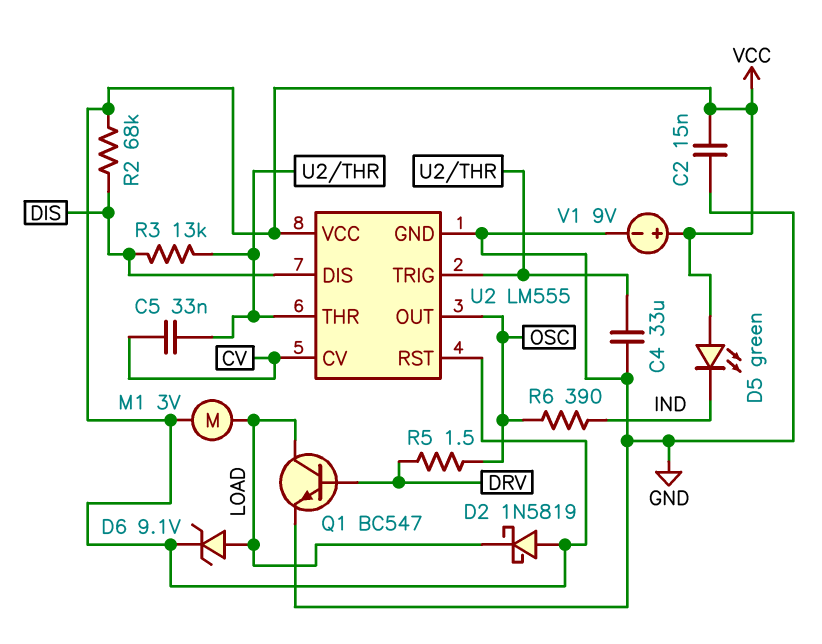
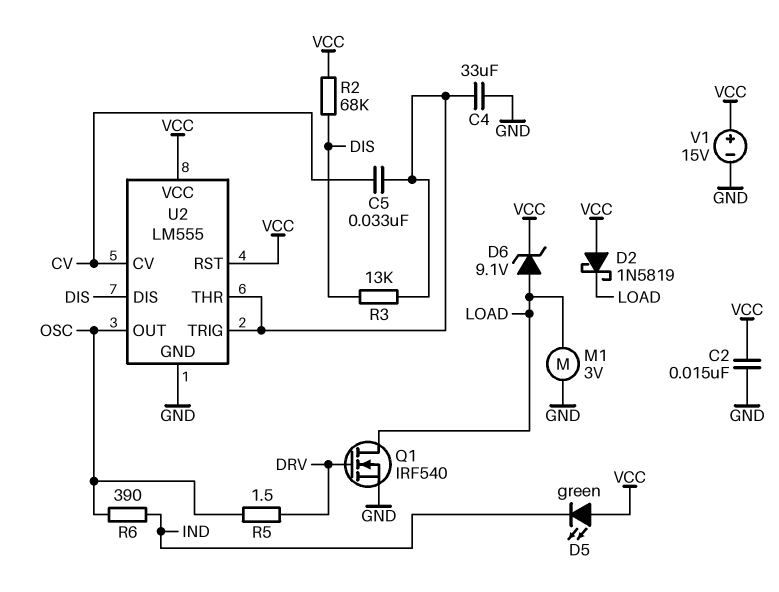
M1: motor 3V (LOAD, VCC) -> motor 3V (GND, LOAD)
Q1: NPN BC547 (B DRV, C LOAD, E GND) -> NMOS IRF540 (G DRV, D LOAD, S GND)
V1: 9V (plus VCC, minus GND) -> 15V (plus VCC, minus GND)

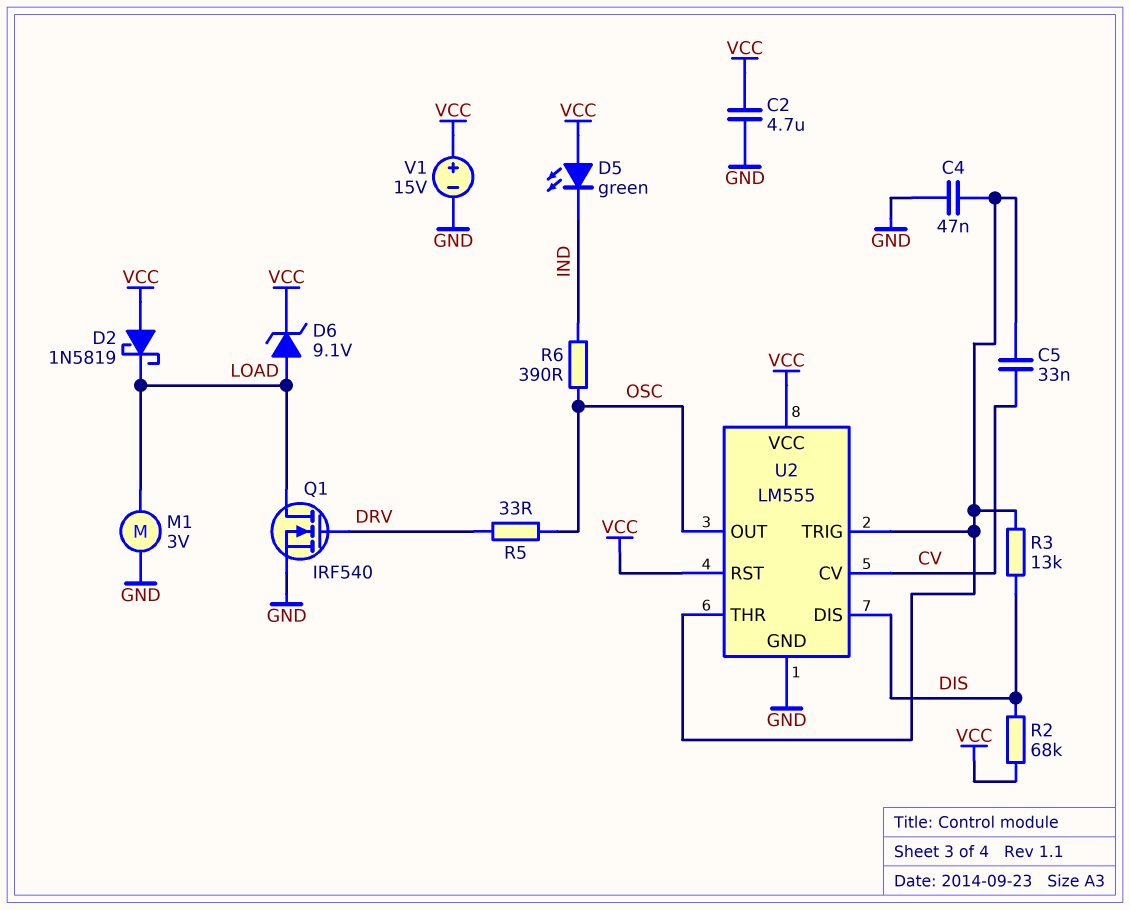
C2: 15nF (GND, VCC) -> 4.7uF (GND, VCC)
C4: 33uF (GND, U2/THR) -> 47nF (GND, U2/THR)
R5: 1.5 (DRV, OSC) -> 33 (DRV, OSC)

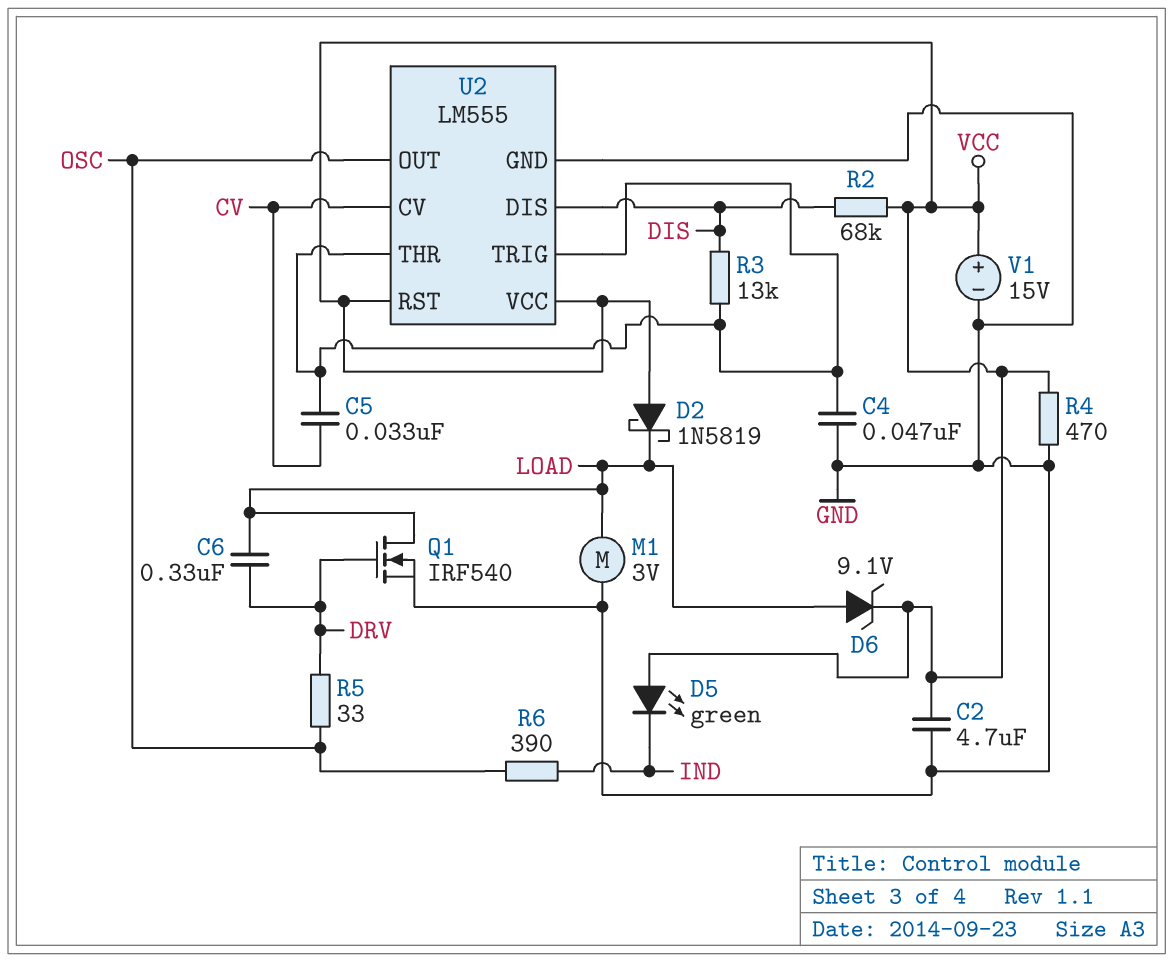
C6: none -> 330nF (DRV, LOAD)
R4: none -> 470 (GND, VCC)

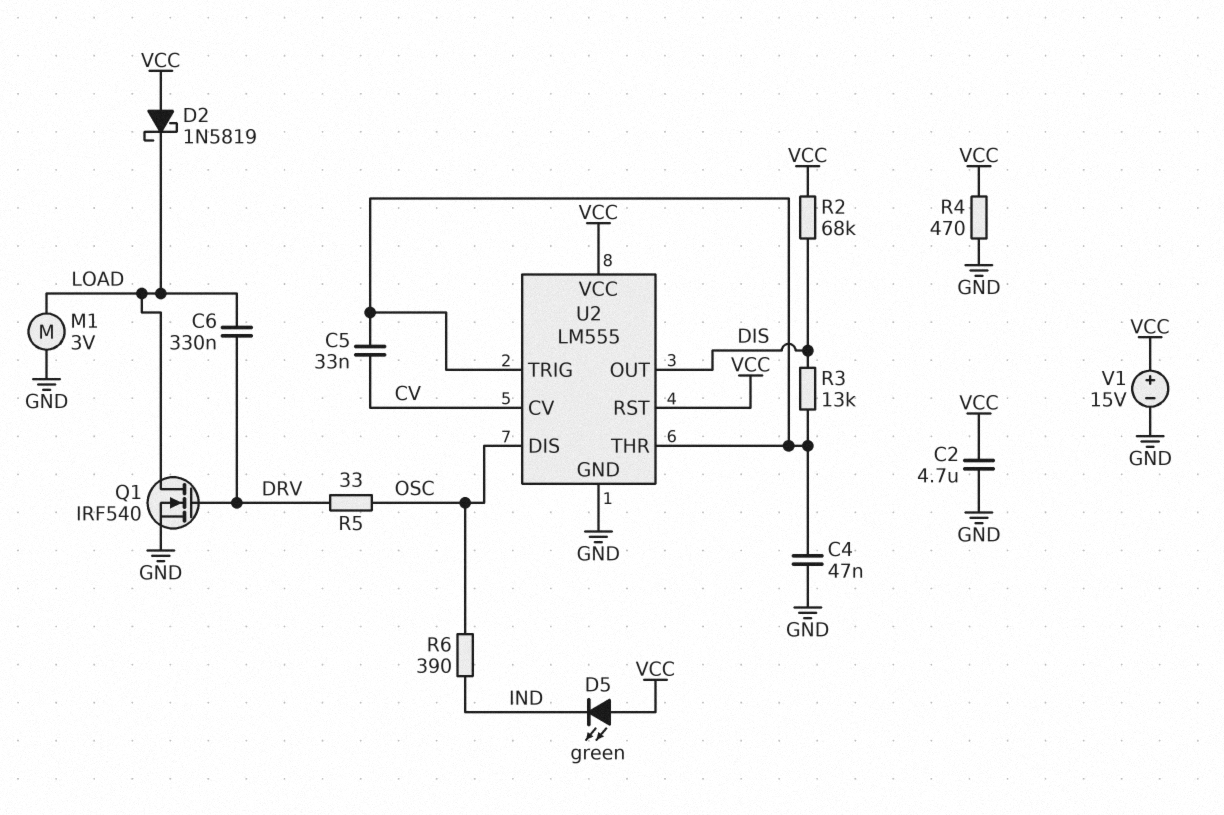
D6: zener 9.1V (A LOAD, K VCC) -> none
U2 pin DIS: DIS -> OSC
U2 pin OUT: OSC -> DIS

